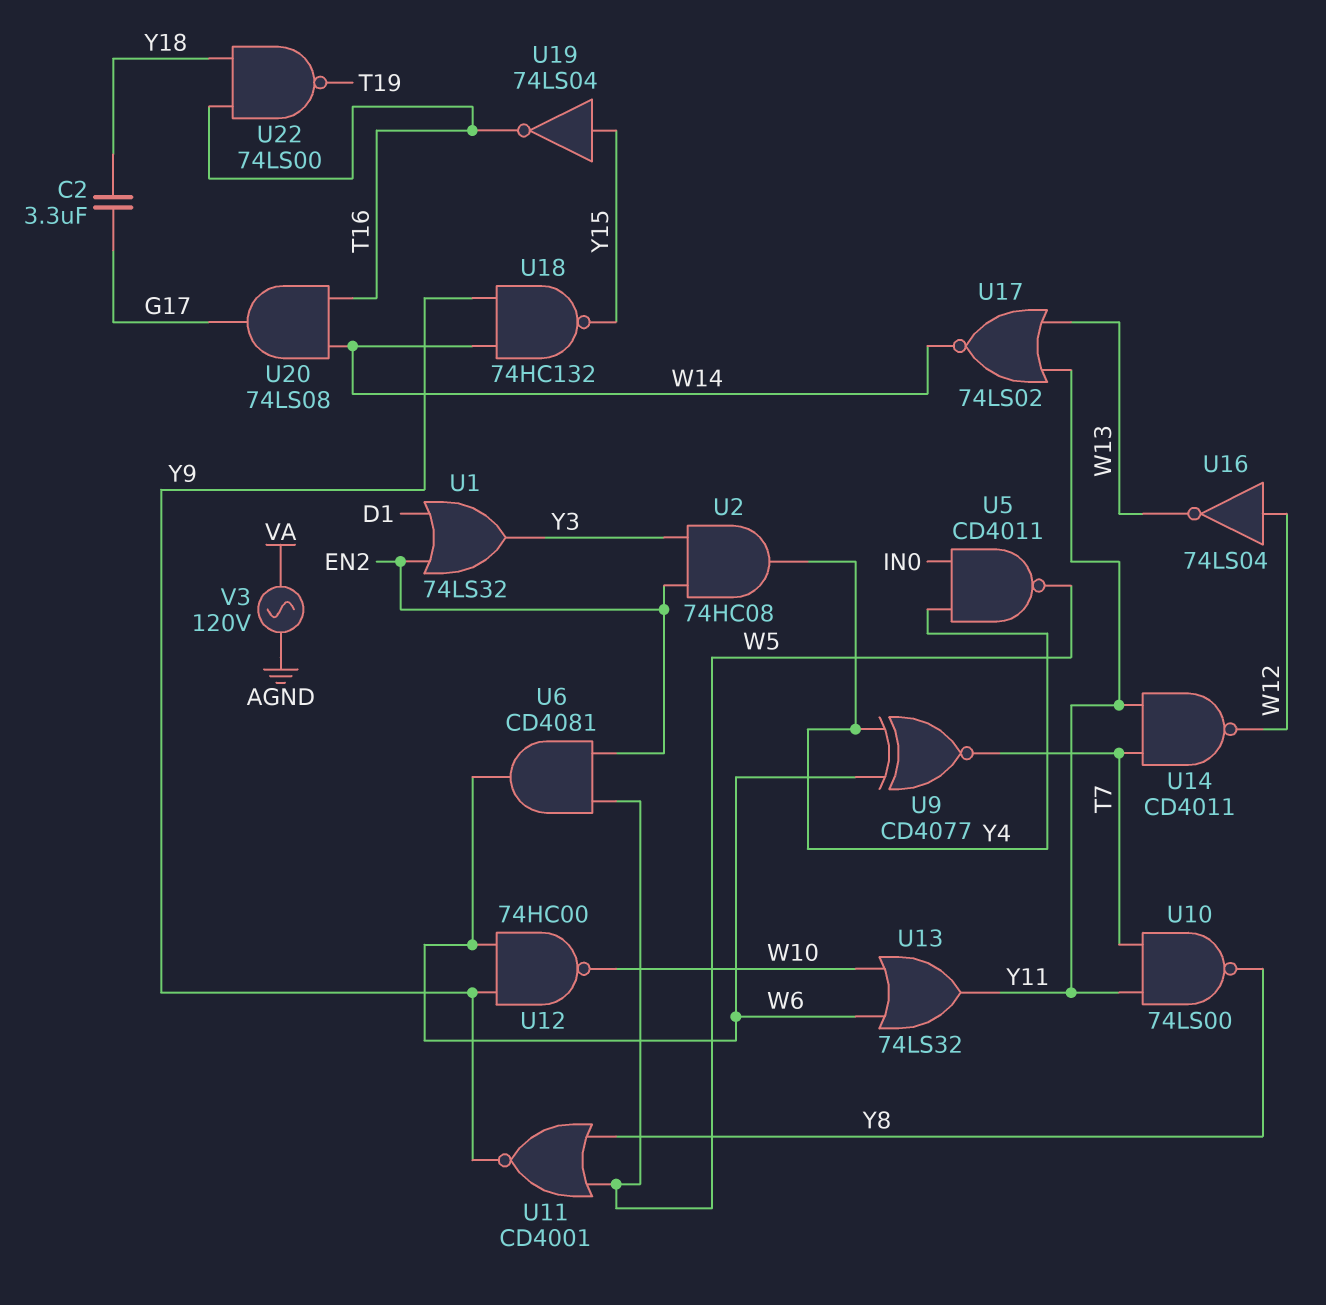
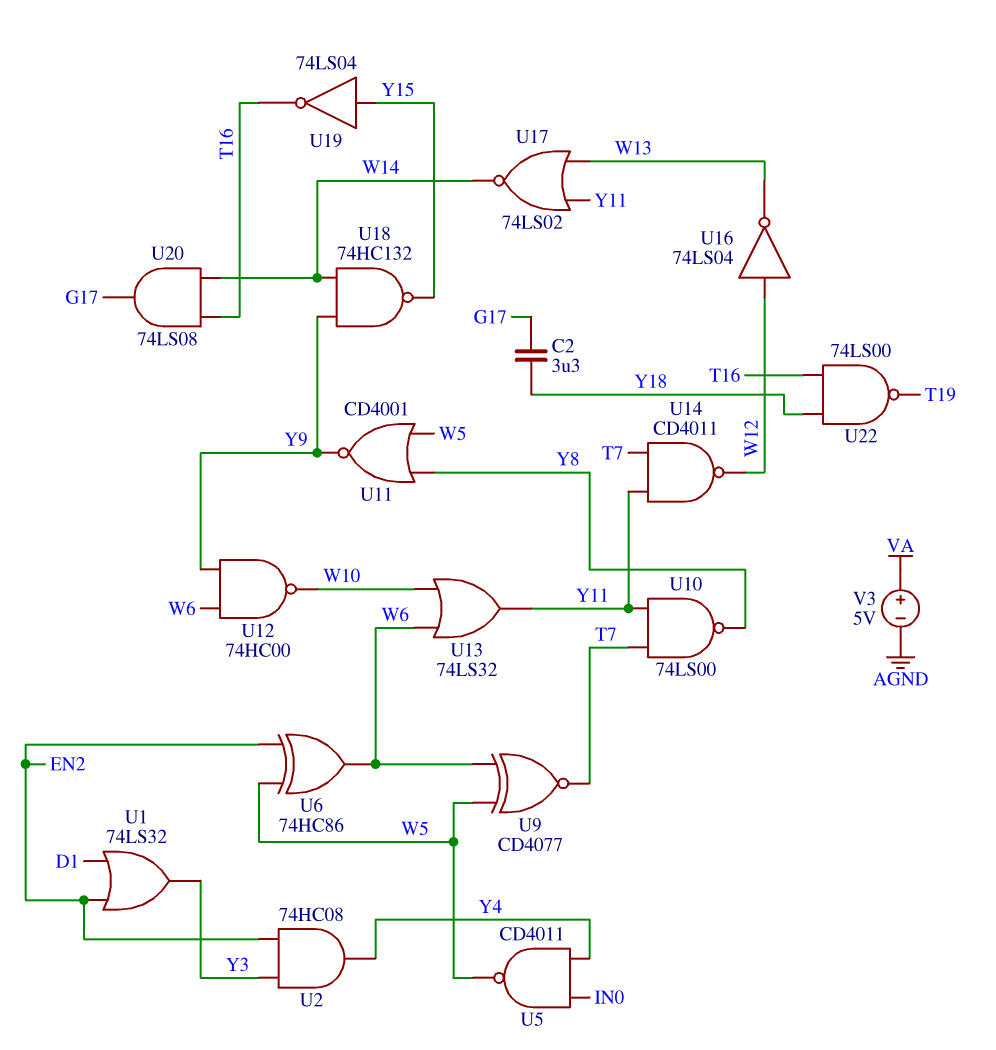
U6: AND CD4081 (in EN2, in W5, out W6) -> XOR 74HC86 (in EN2, in W5, out W6)
U9: XNOR CD4077 (in W6, in Y4, out T7) -> XNOR CD4077 (in W5, in W6, out T7)
V3: AC 120V (AGND, VA) -> 5V (plus VA, minus AGND)

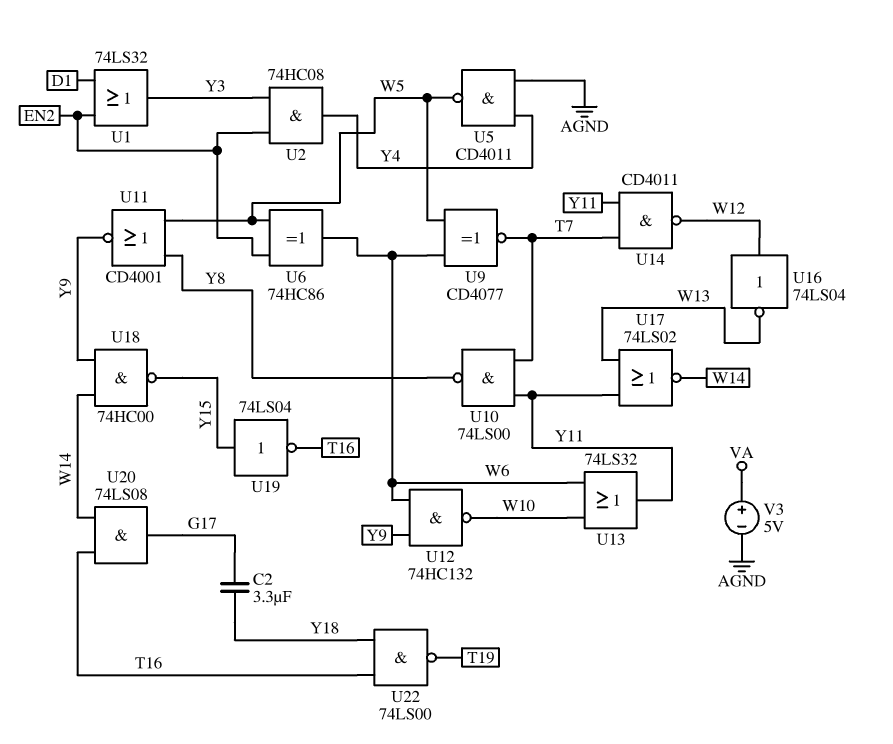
U5: NAND CD4011 (in IN0, in Y4, out W5) -> NAND CD4011 (in AGND, in Y4, out W5)
U12: NAND 74HC00 (in W6, in Y9, out W10) -> NAND 74HC132 (in W6, in Y9, out W10)
U18: NAND 74HC132 (in W14, in Y9, out Y15) -> NAND 74HC00 (in W14, in Y9, out Y15)

